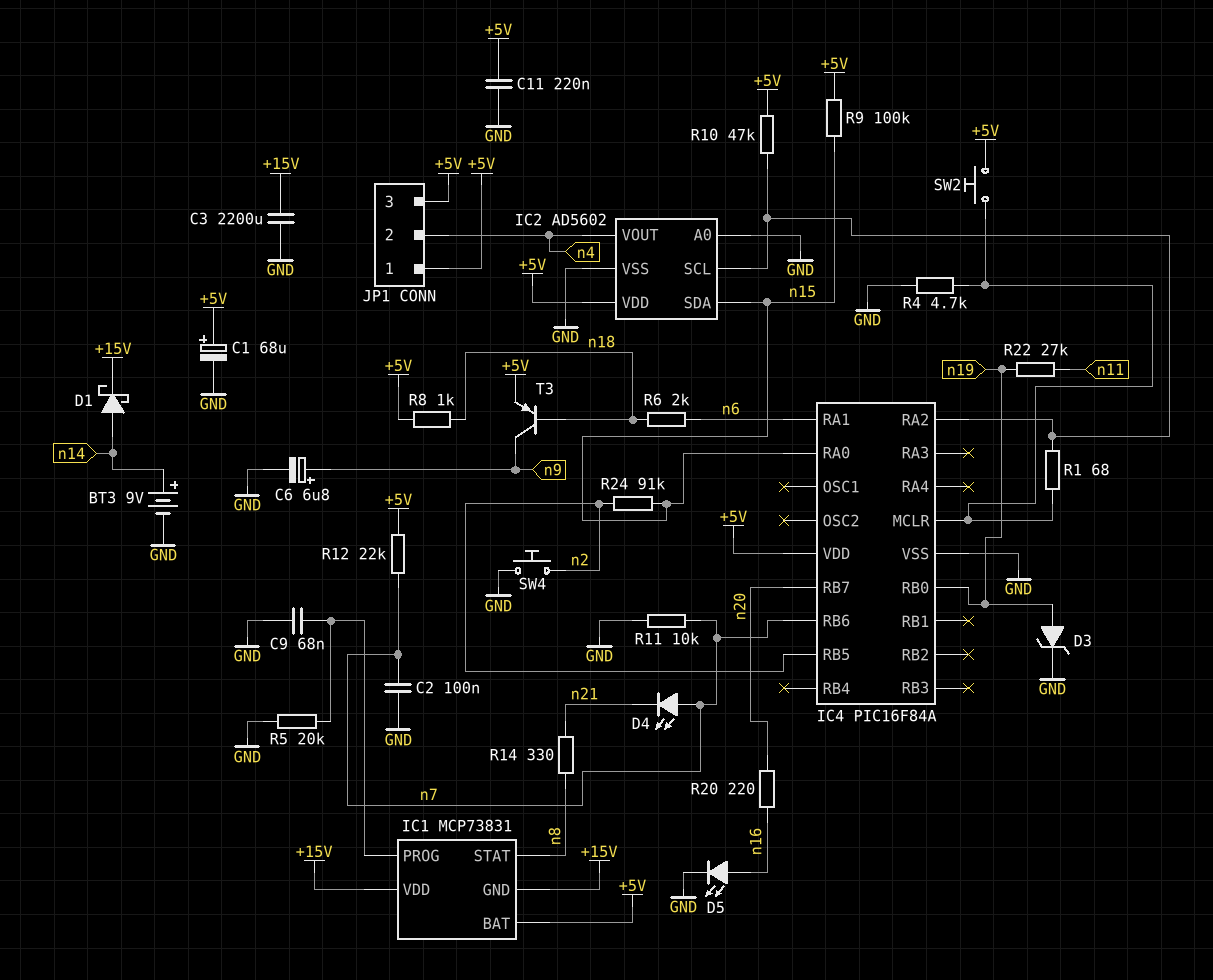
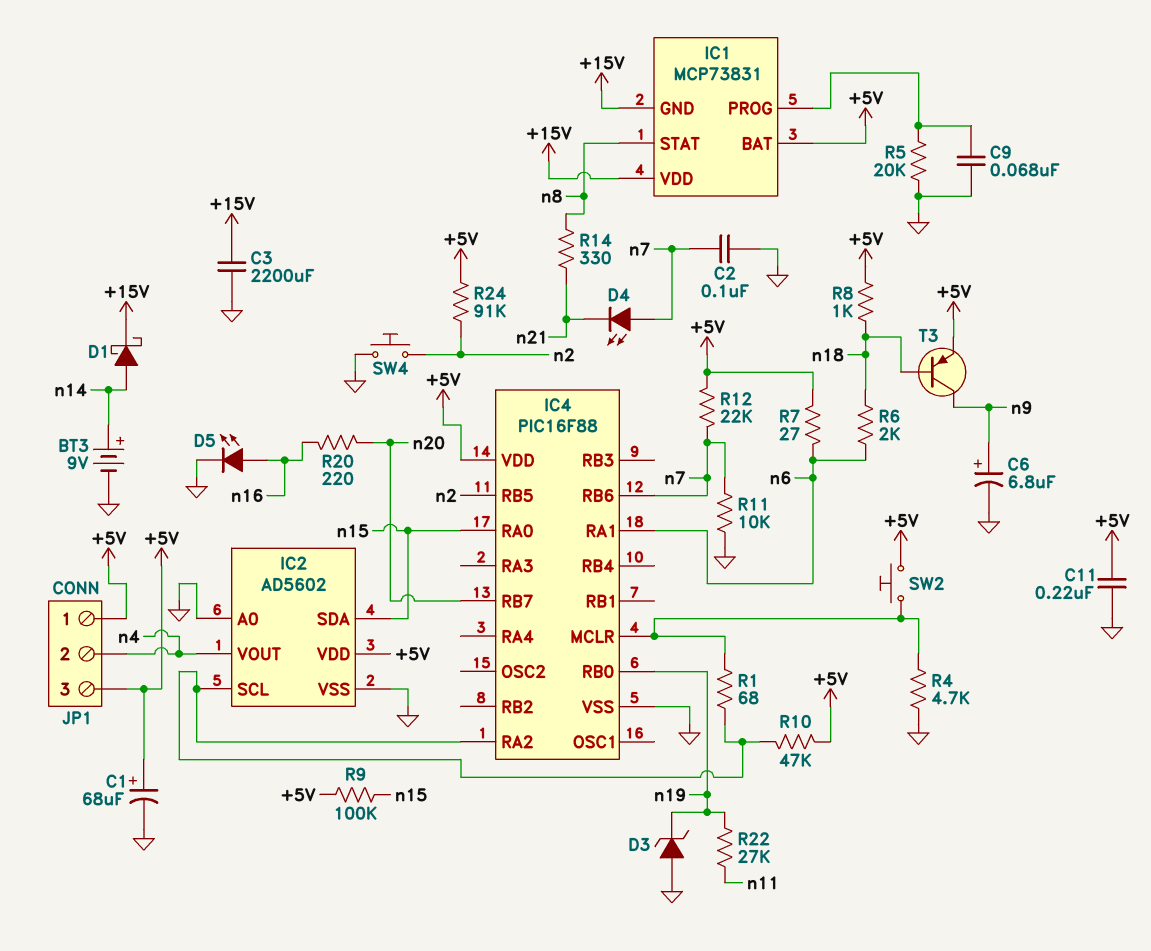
D3: zener (A n19, K GND) -> zener (A GND, K n19)
IC4: PIC16F84A -> PIC16F88
R7: none -> 27 (+5V, n6)
R24: 91k (n2, n15) -> 91k (+5V, n2)

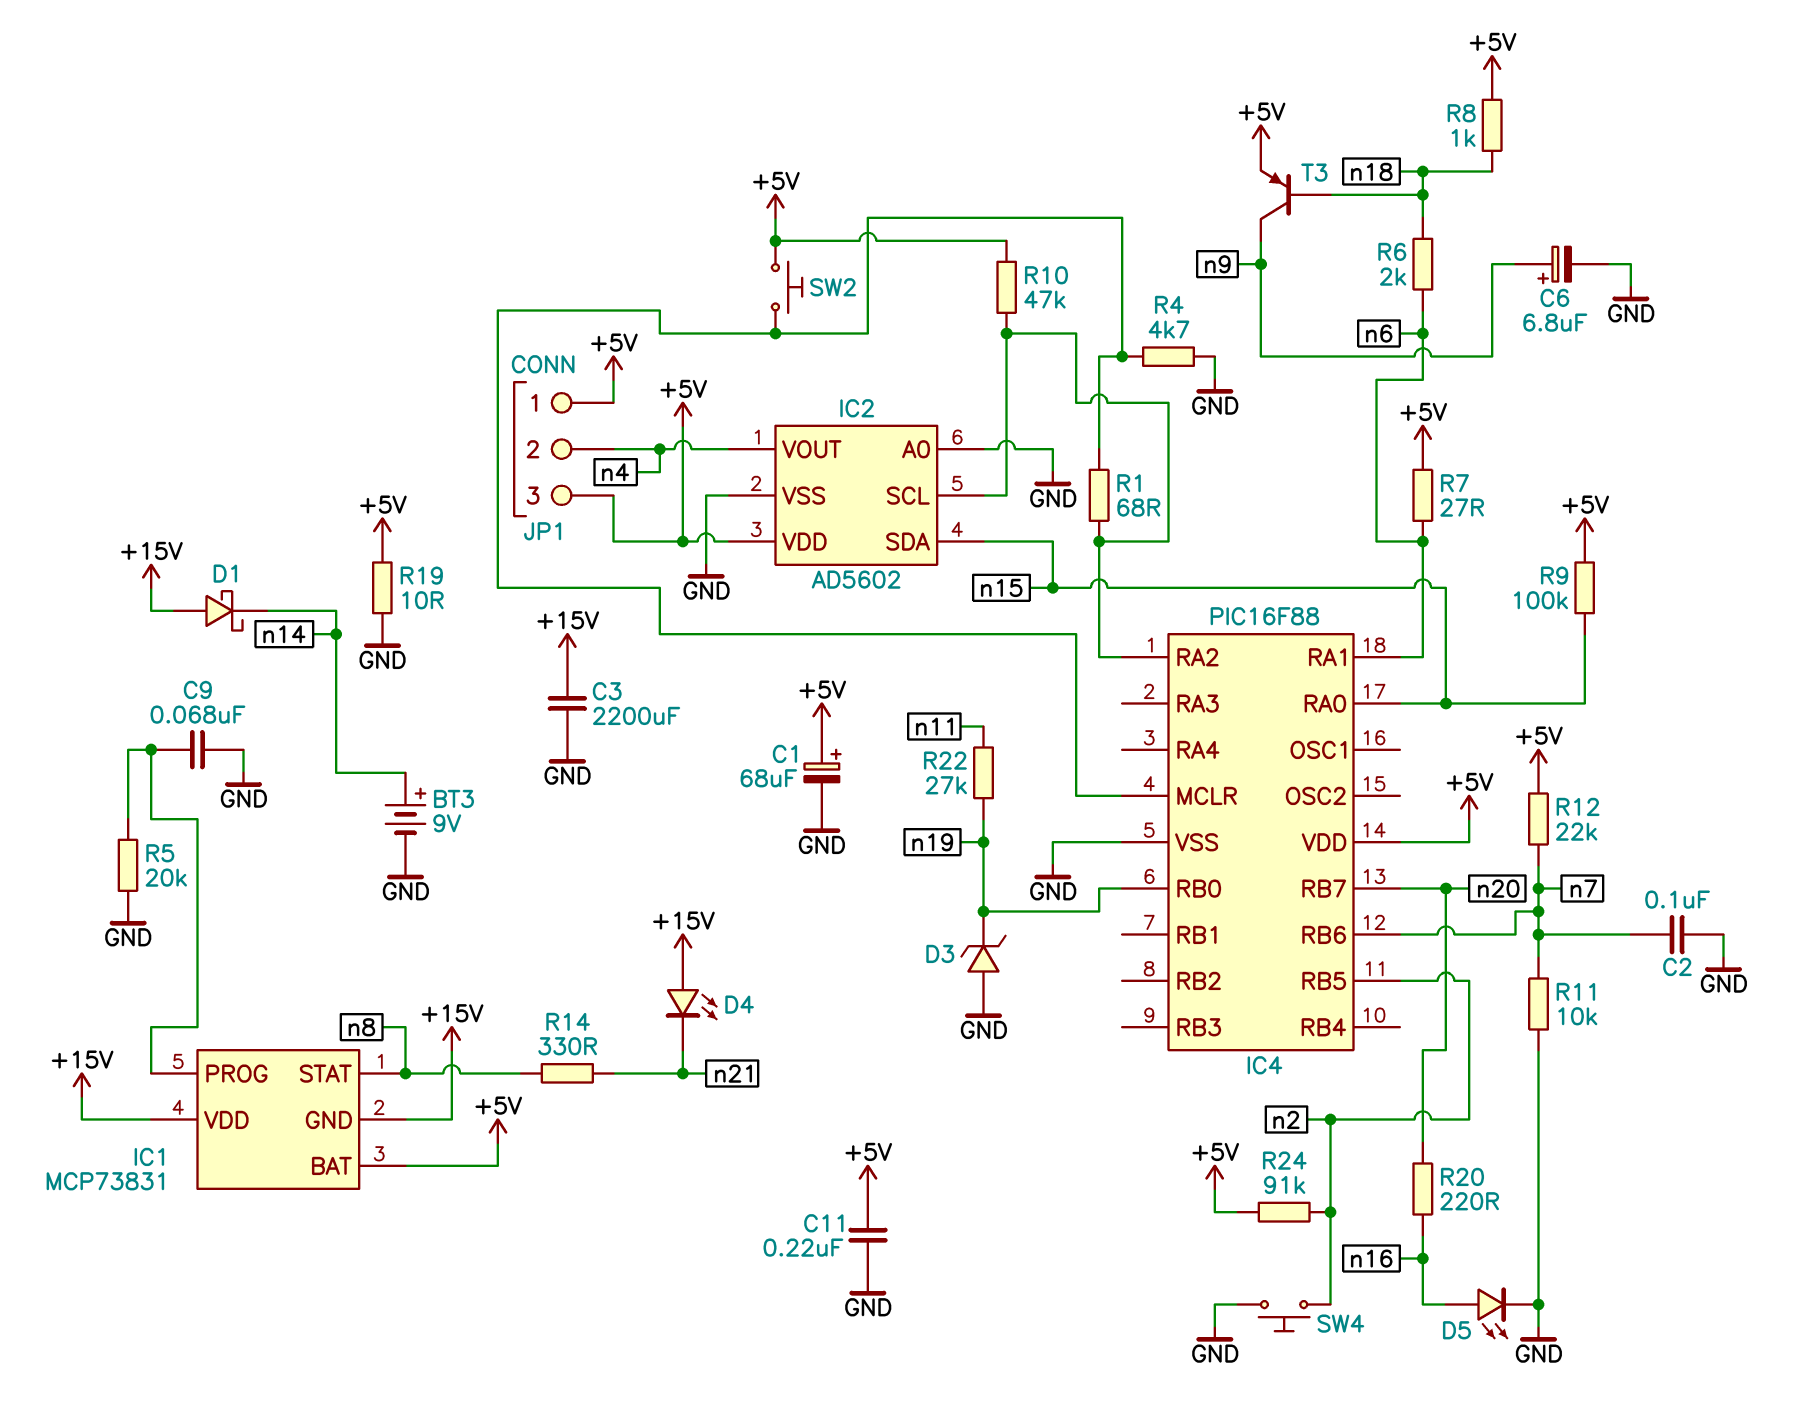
D1: schottky (A n14, K +15V) -> schottky (A +15V, K n14)
D4: LED (A n7, K n21) -> LED (A +15V, K n21)
R19: none -> 10 (+5V, GND)

